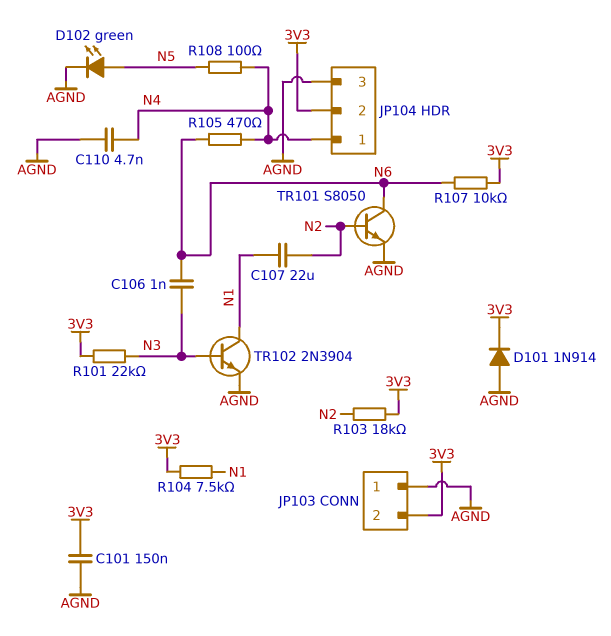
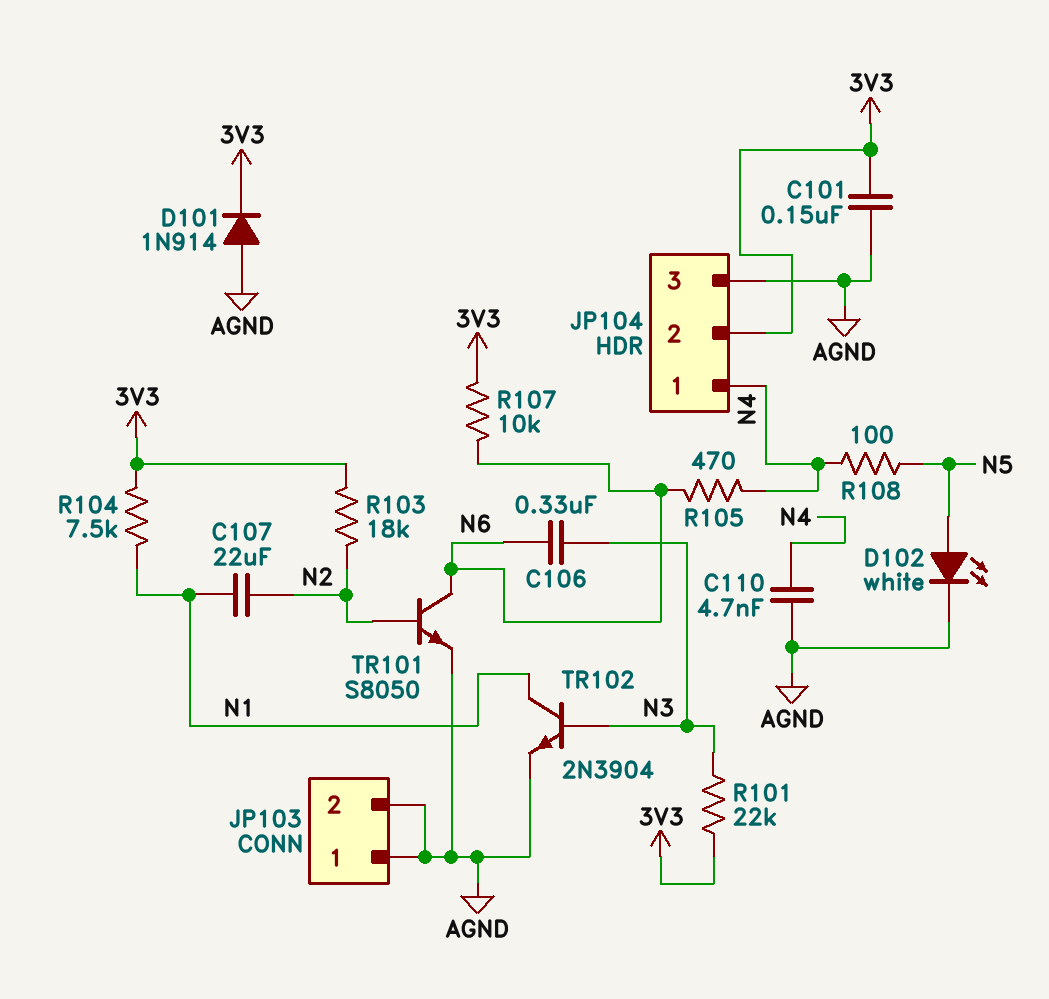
C106: 1nF (N3, N6) -> 330nF (N3, N6)
D102: LED green (A N5, K AGND) -> LED white (A N5, K AGND)
JP103 pin 2: 3V3 -> AGND

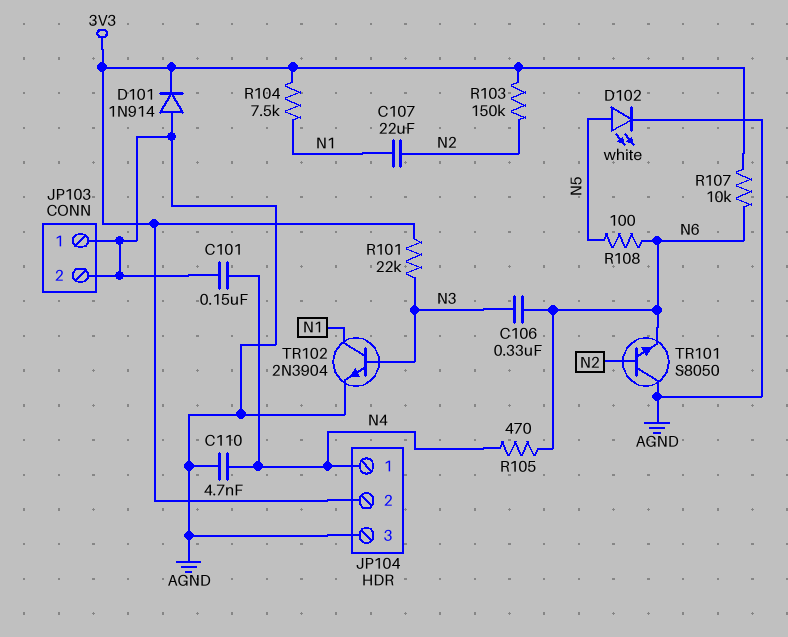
C101: 150nF (3V3, AGND) -> 150nF (AGND, N4)
R103: 18k (3V3, N2) -> 150k (3V3, N2)
R108: 100 (N4, N5) -> 100 (N5, N6)
TR101: NPN S8050 (B N2, C N6, E AGND) -> NPN S8050 (B N2, C AGND, E N6)

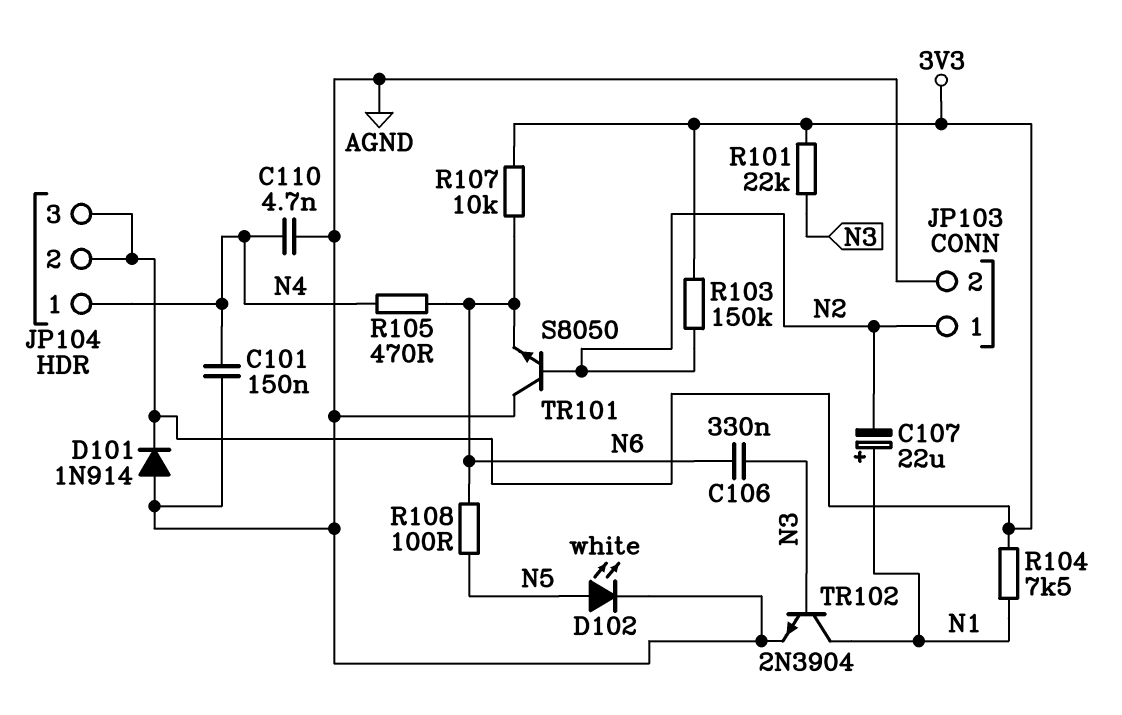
C107: 22uF (N1, N2) -> 22uF (plus N1, minus N2)
JP103 pin 1: AGND -> N2
JP104 pin 3: AGND -> 3V3

